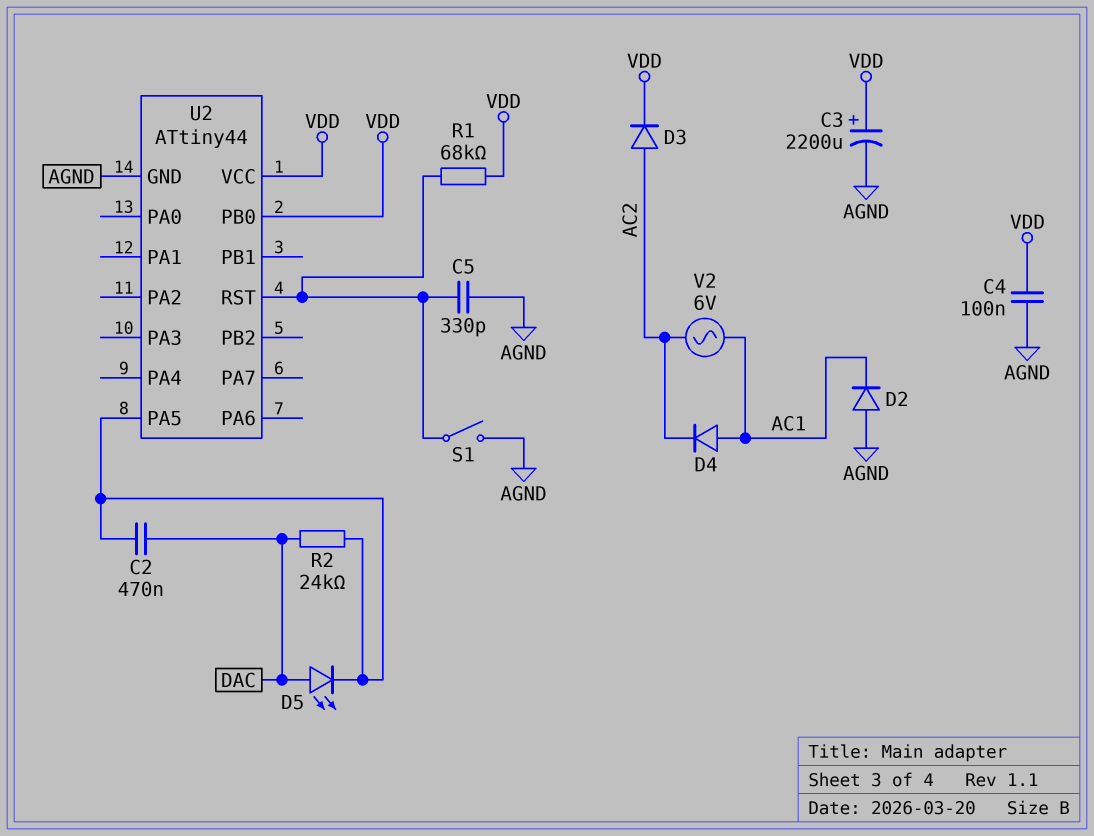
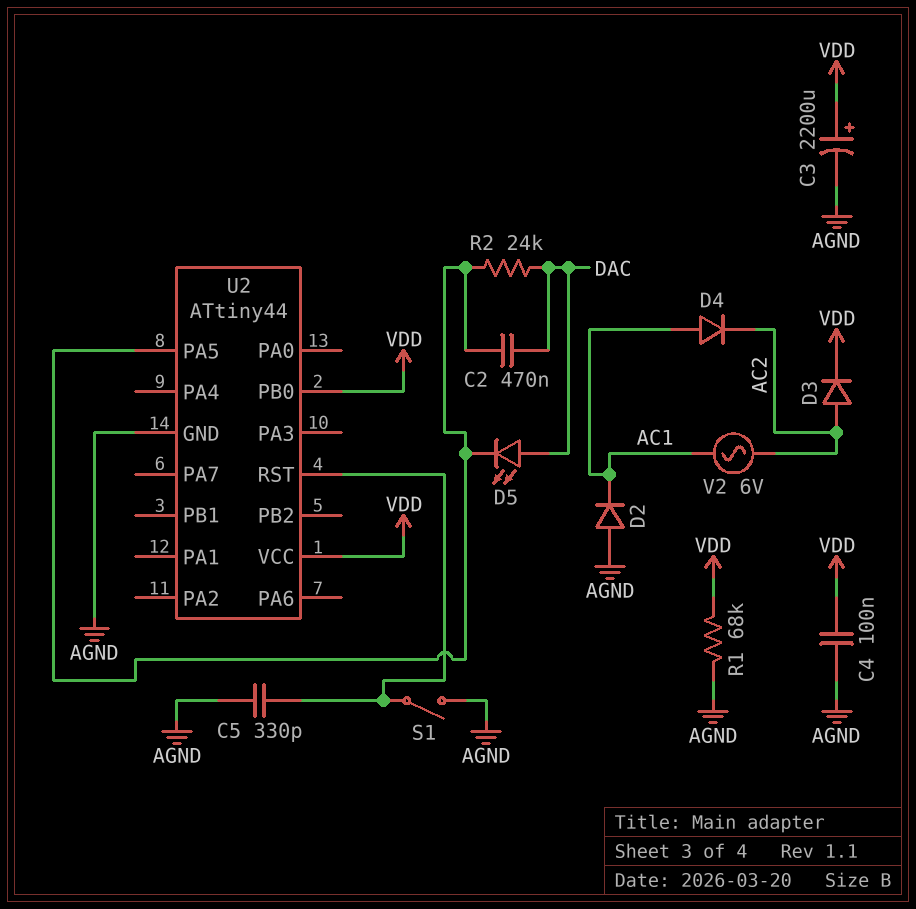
R1: 68k (U2/RST, VDD) -> 68k (AGND, VDD)

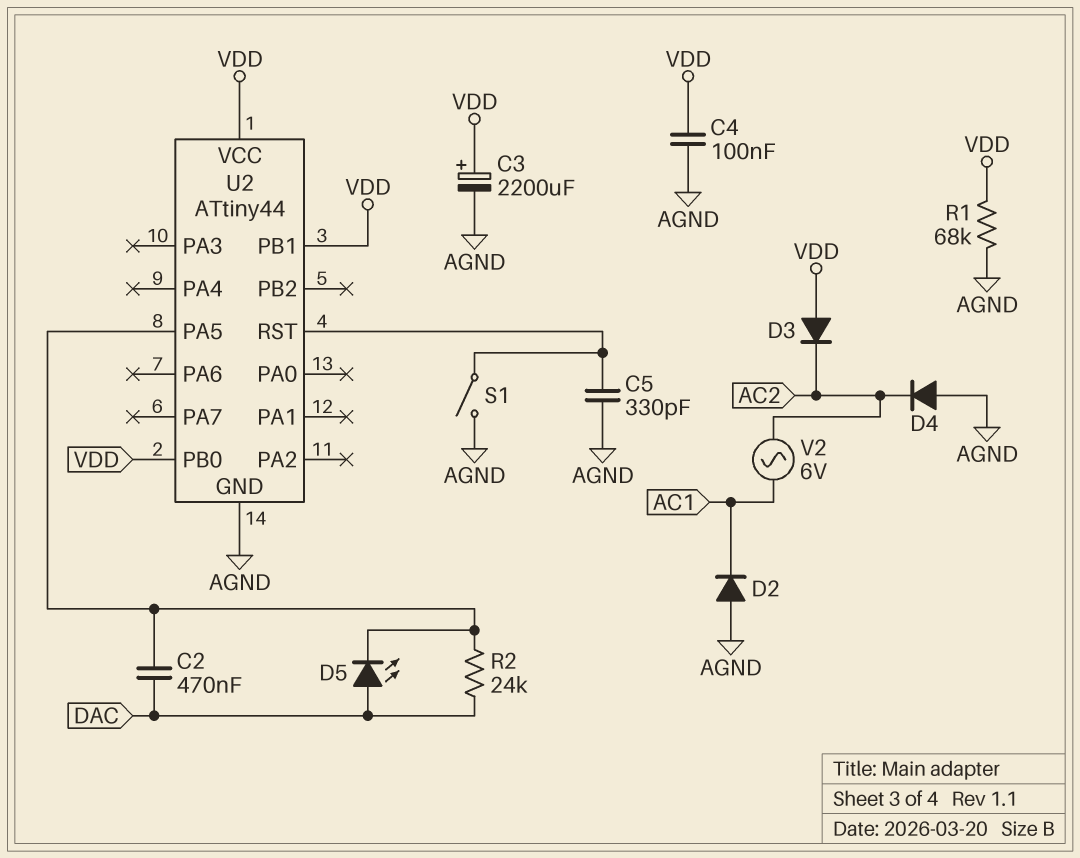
D3: diode (A AC2, K VDD) -> diode (A VDD, K AC2)
D4: diode (A AC1, K AC2) -> diode (A AGND, K AC2)
U2 pin PB1: none -> VDD

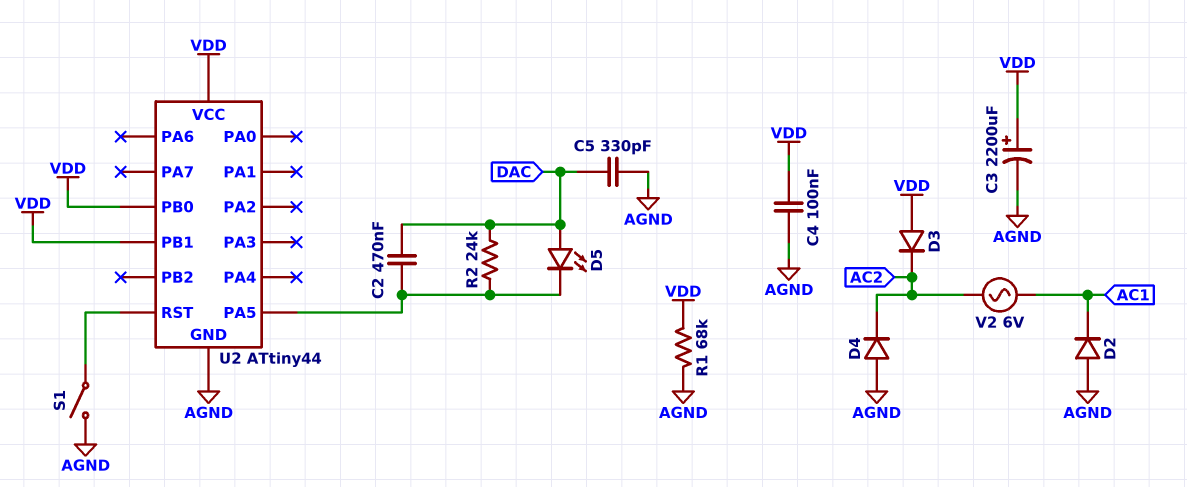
C5: 330pF (AGND, U2/RST) -> 330pF (AGND, DAC)

